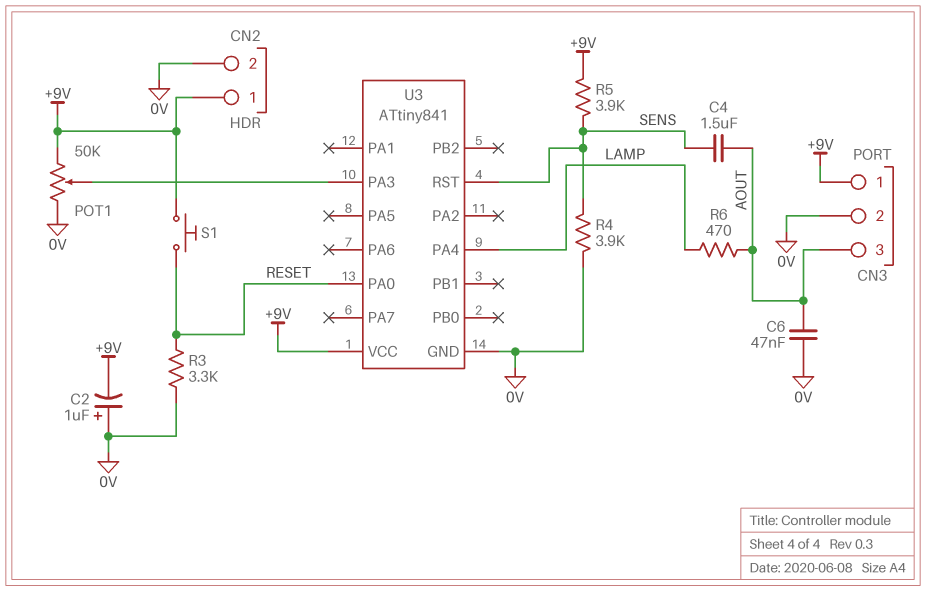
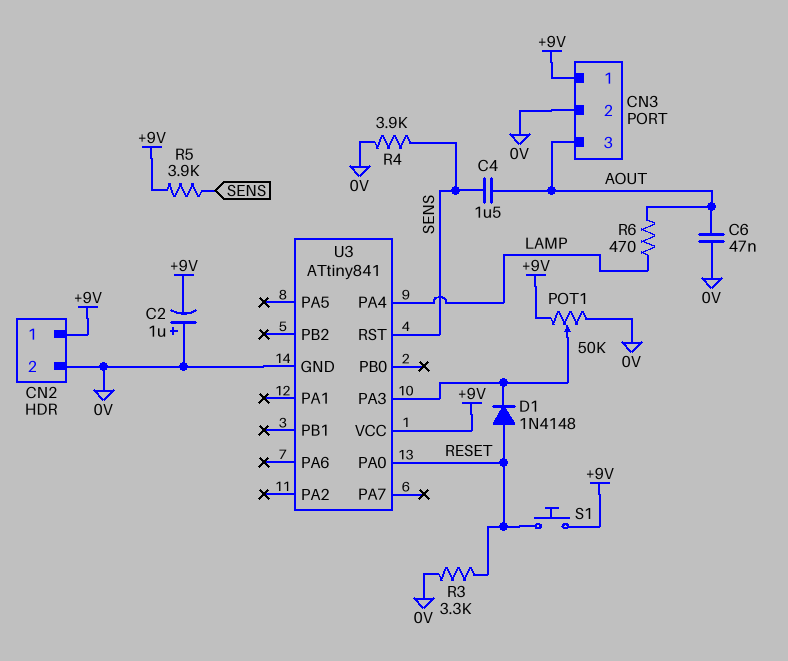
D1: none -> diode 1N4148 (A RESET, K U3/PA3)

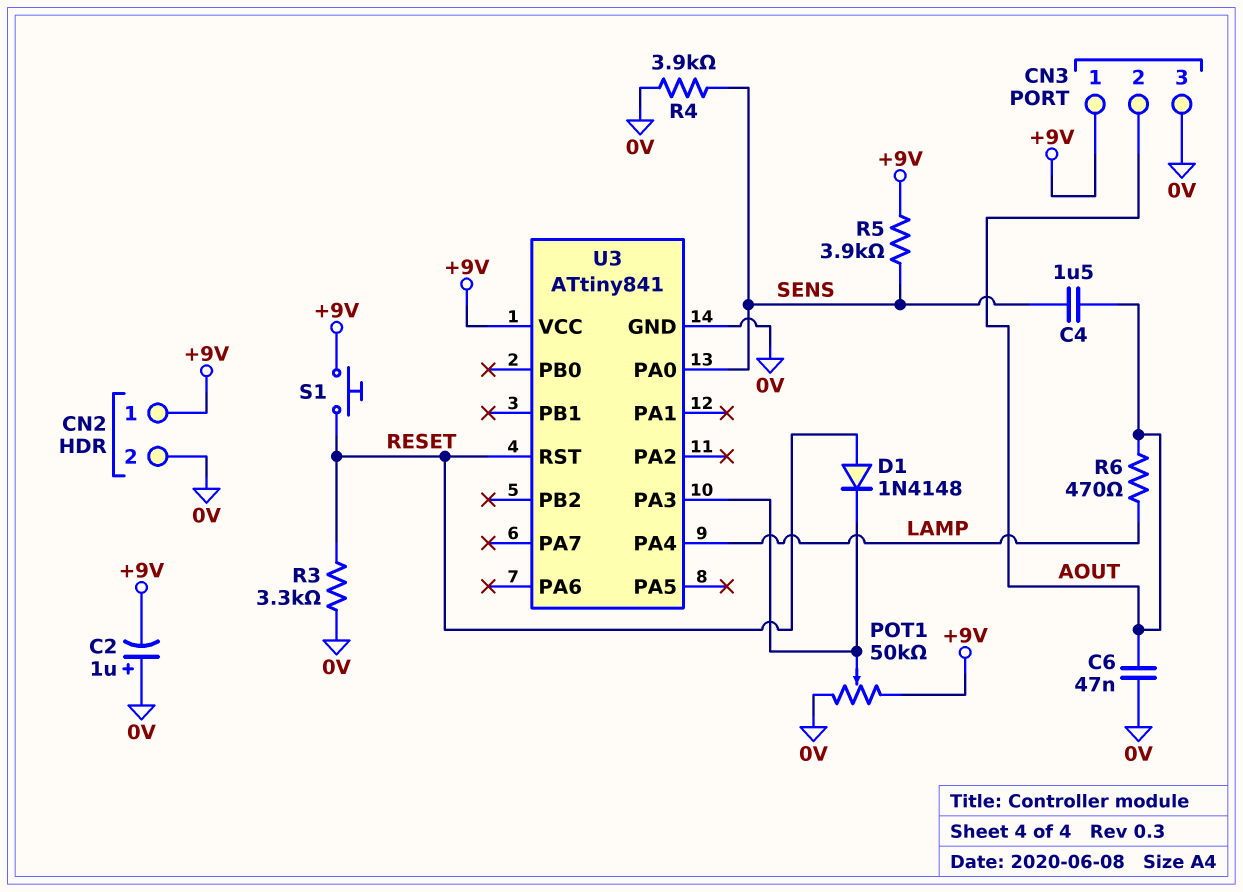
CN3 pin 2: 0V -> AOUT
CN3 pin 3: AOUT -> 0V
U3 pin PA0: RESET -> SENS
U3 pin RST: SENS -> RESET

